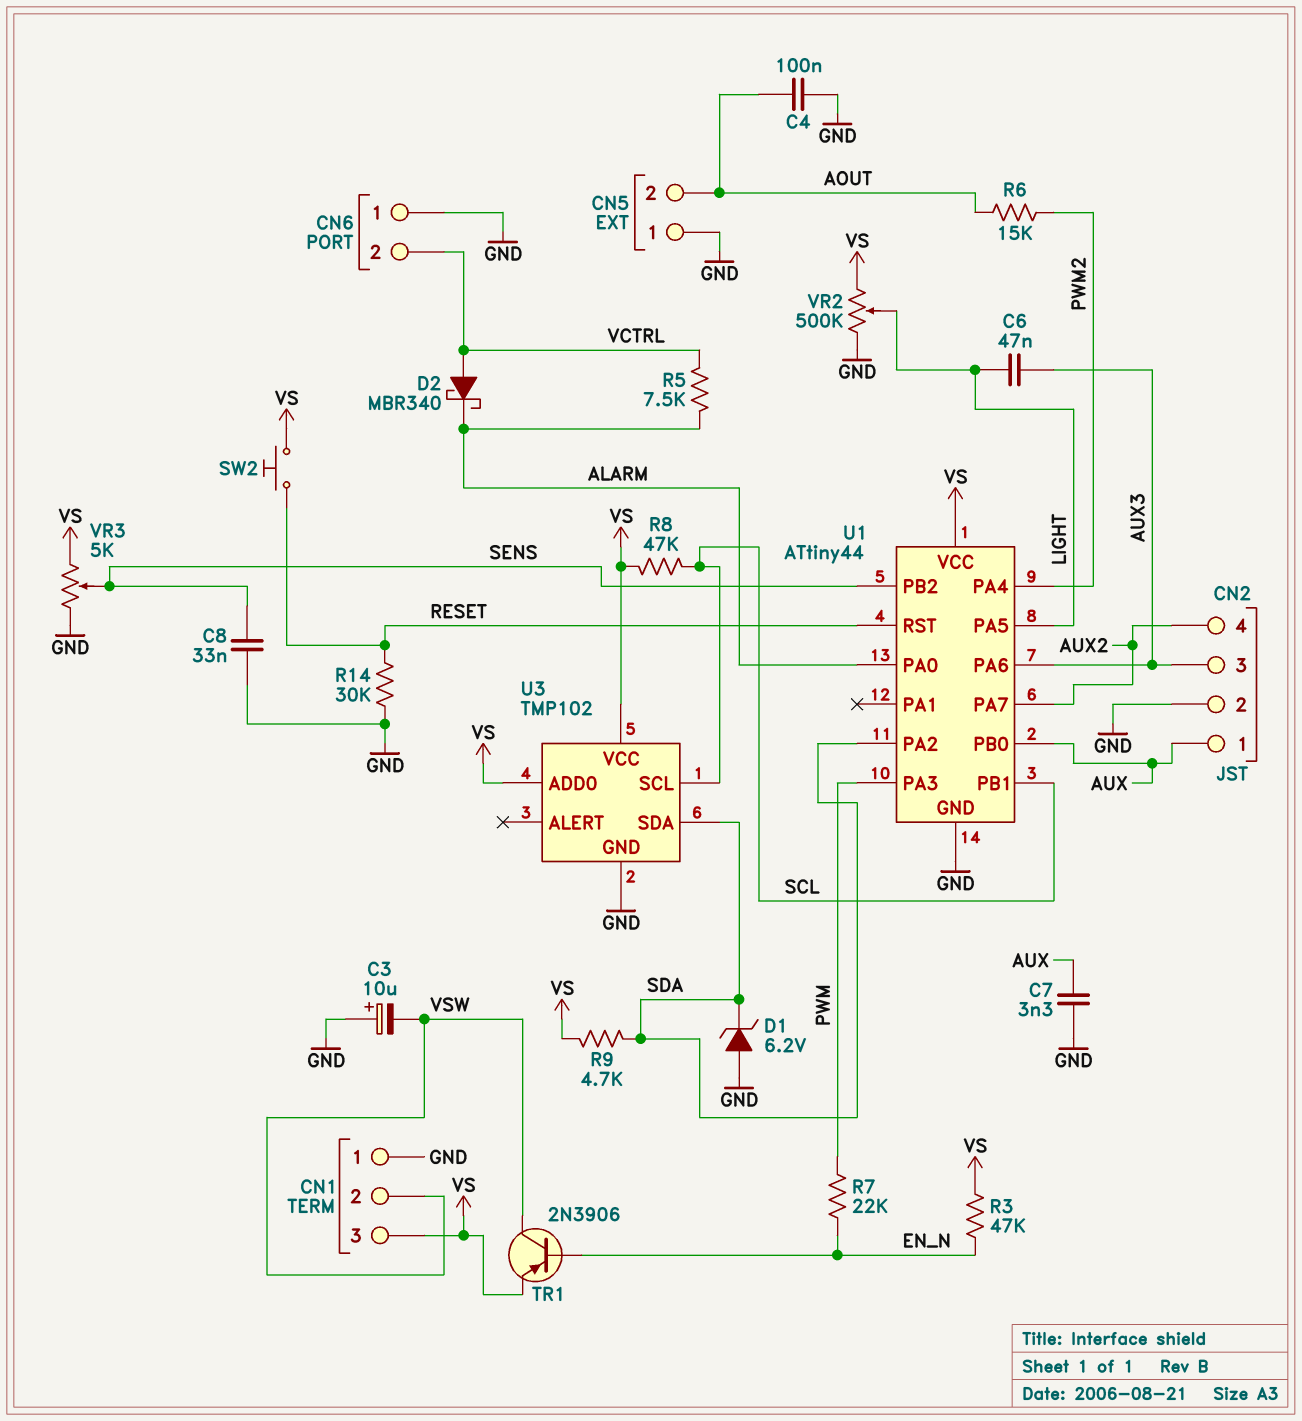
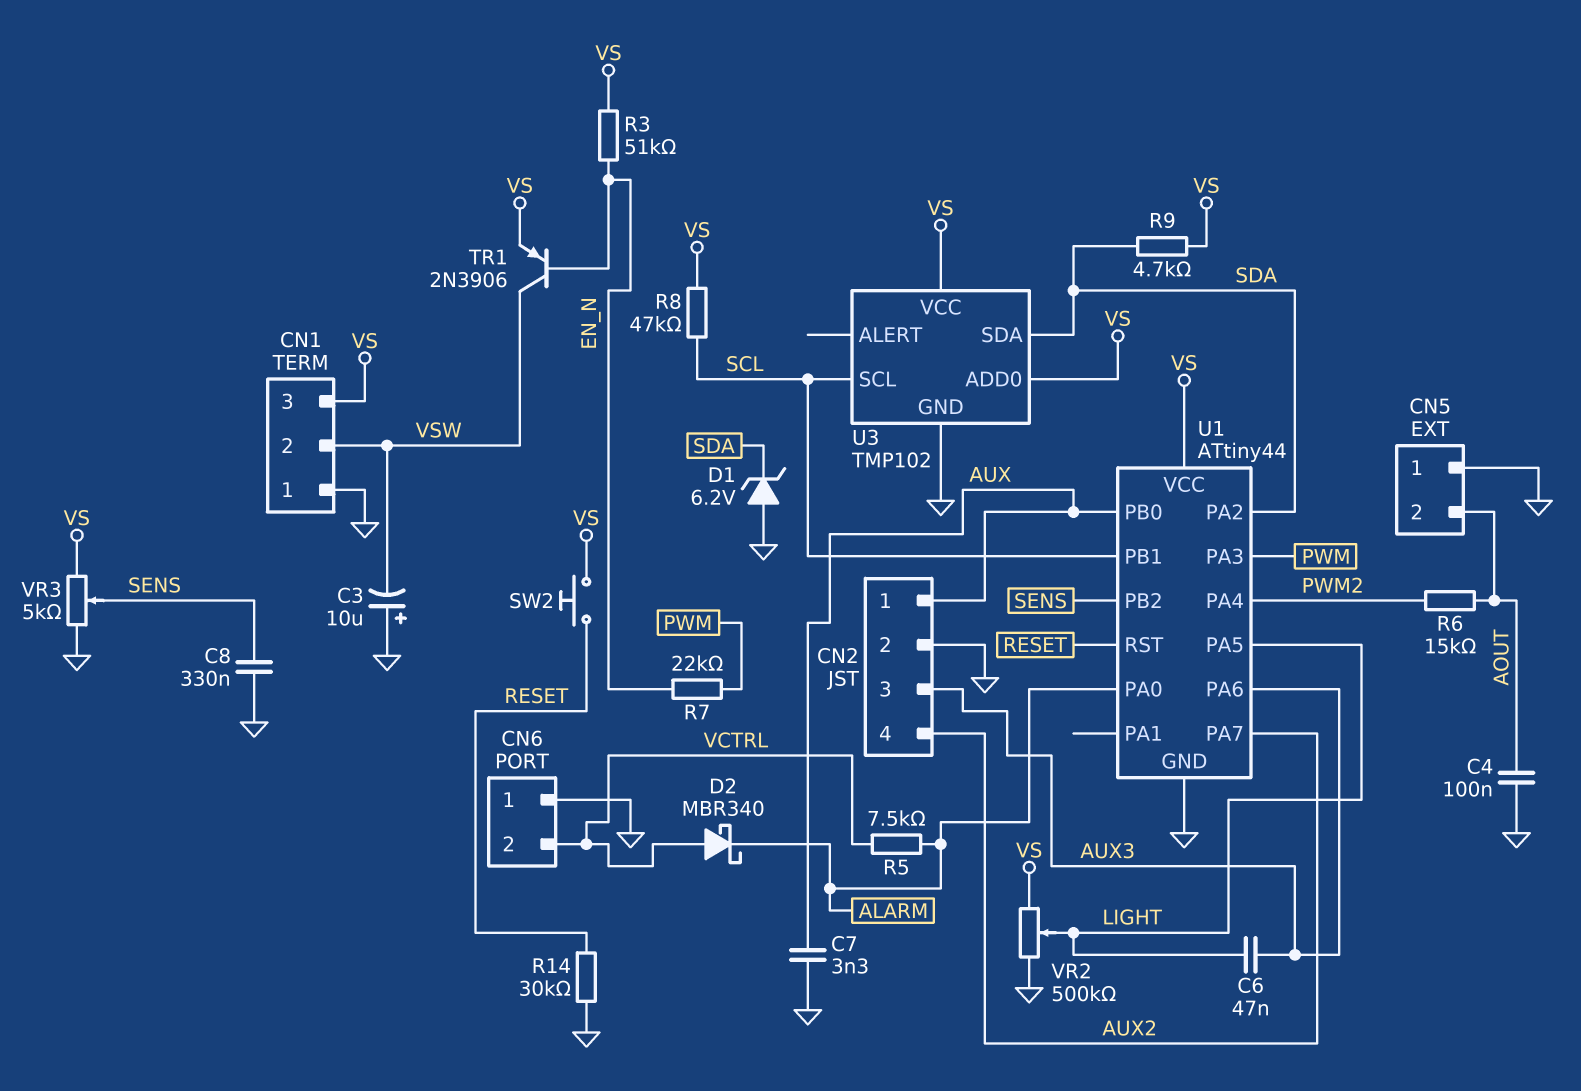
C8: 33nF (GND, SENS) -> 330nF (GND, SENS)
R3: 47k (EN_N, VS) -> 51k (EN_N, VS)

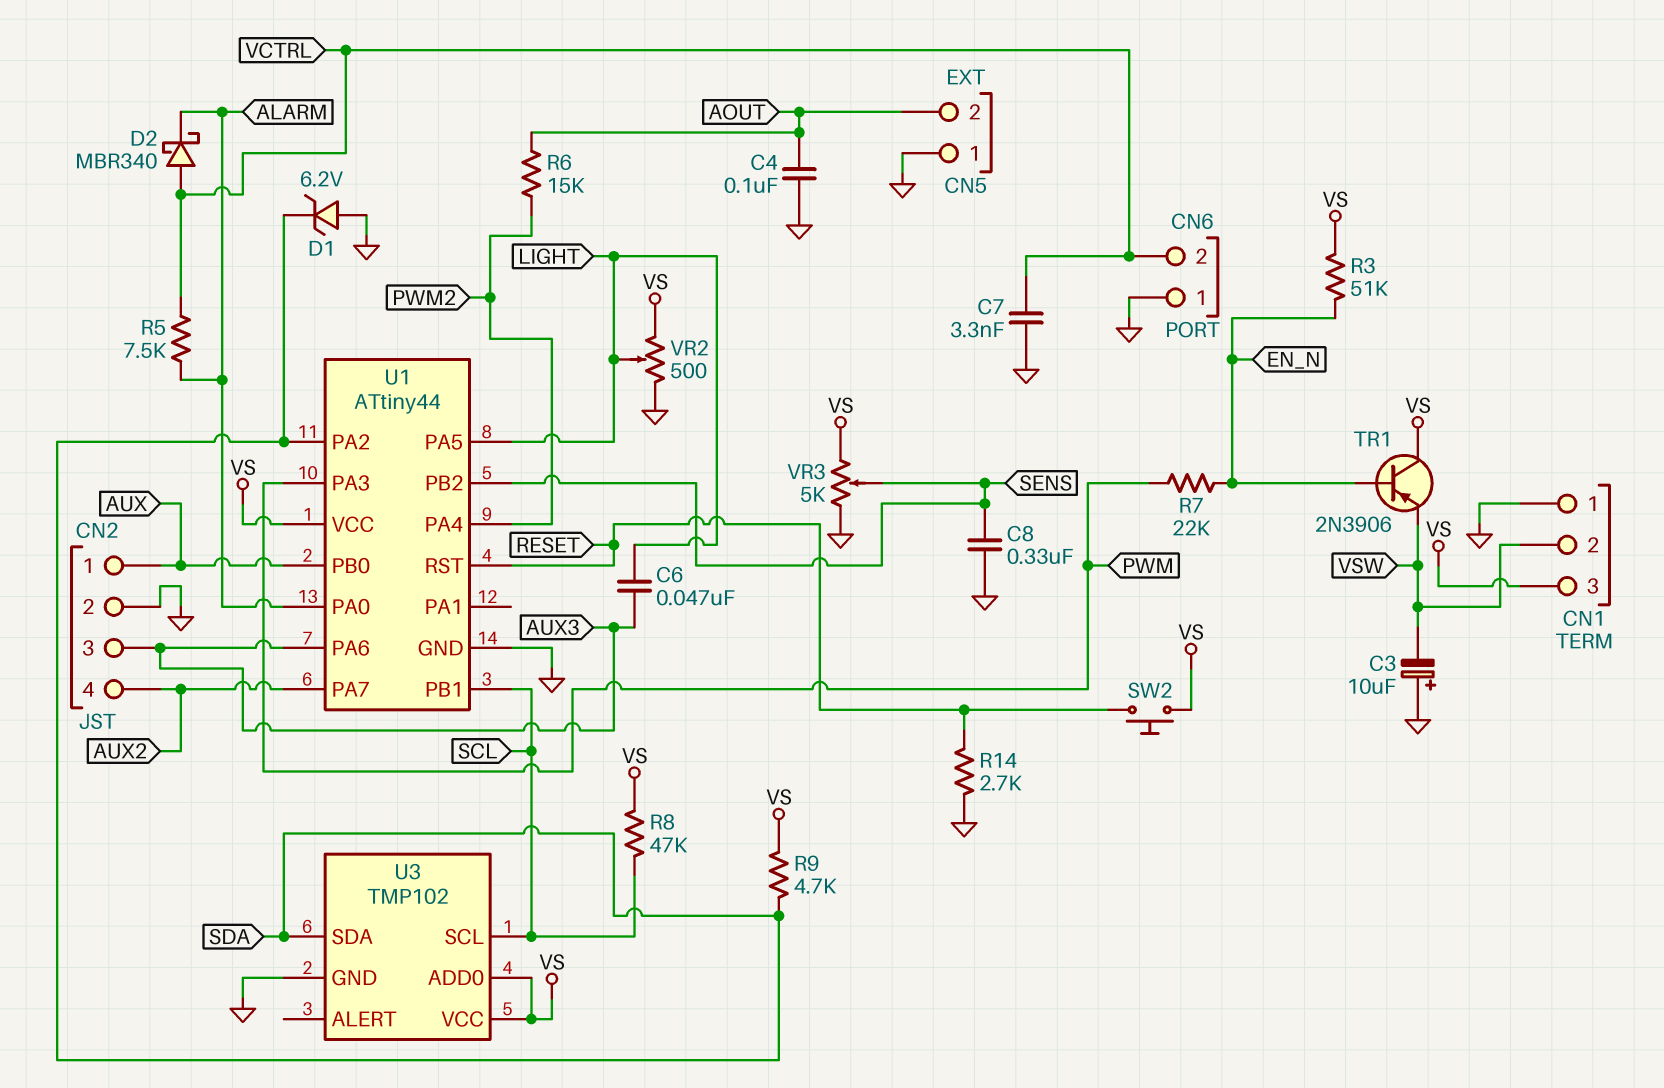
C7: 3.3nF (AUX, GND) -> 3.3nF (GND, VCTRL)
R14: 30k (GND, RESET) -> 2.7k (GND, RESET)
TR1: PNP 2N3906 (B EN_N, C VSW, E VS) -> PNP 2N3906 (B EN_N, C VS, E VSW)
VR2: 500k (GND, VS, wiper LIGHT) -> 500 (GND, VS, wiper LIGHT)

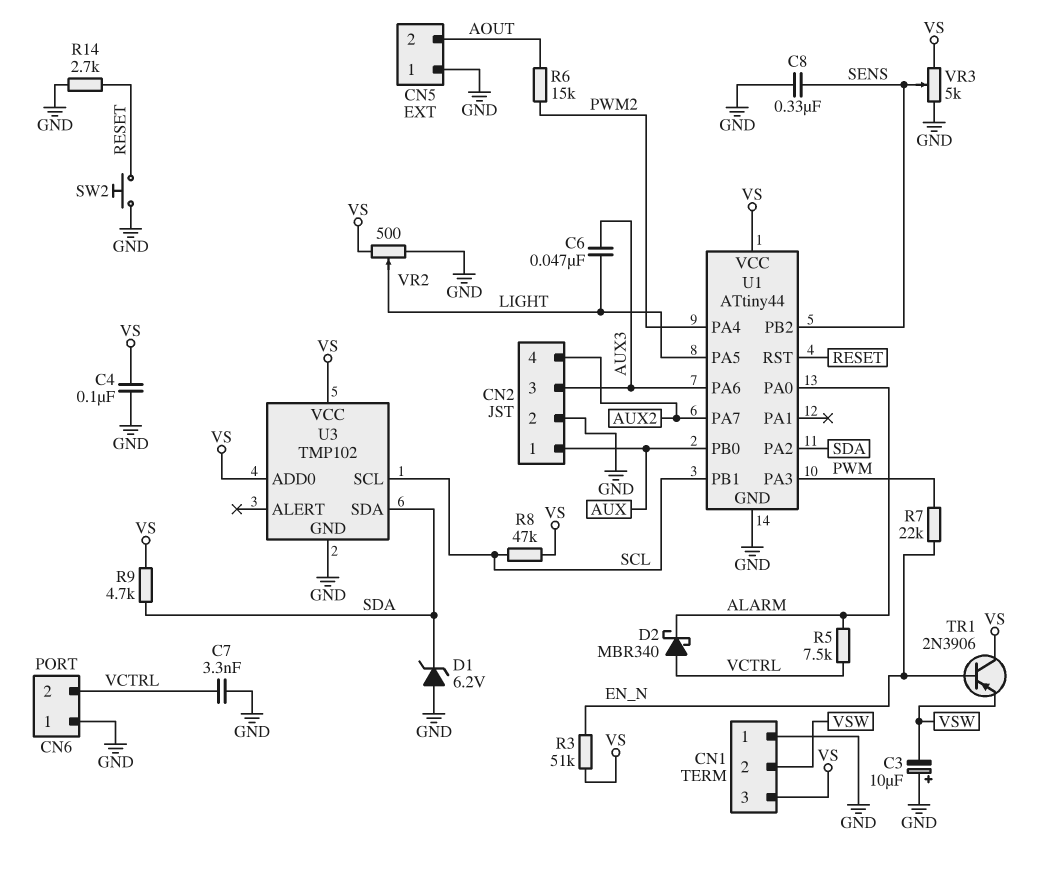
C4: 100nF (AOUT, GND) -> 100nF (GND, VS)
SW2: button (RESET, VS) -> button (GND, RESET)

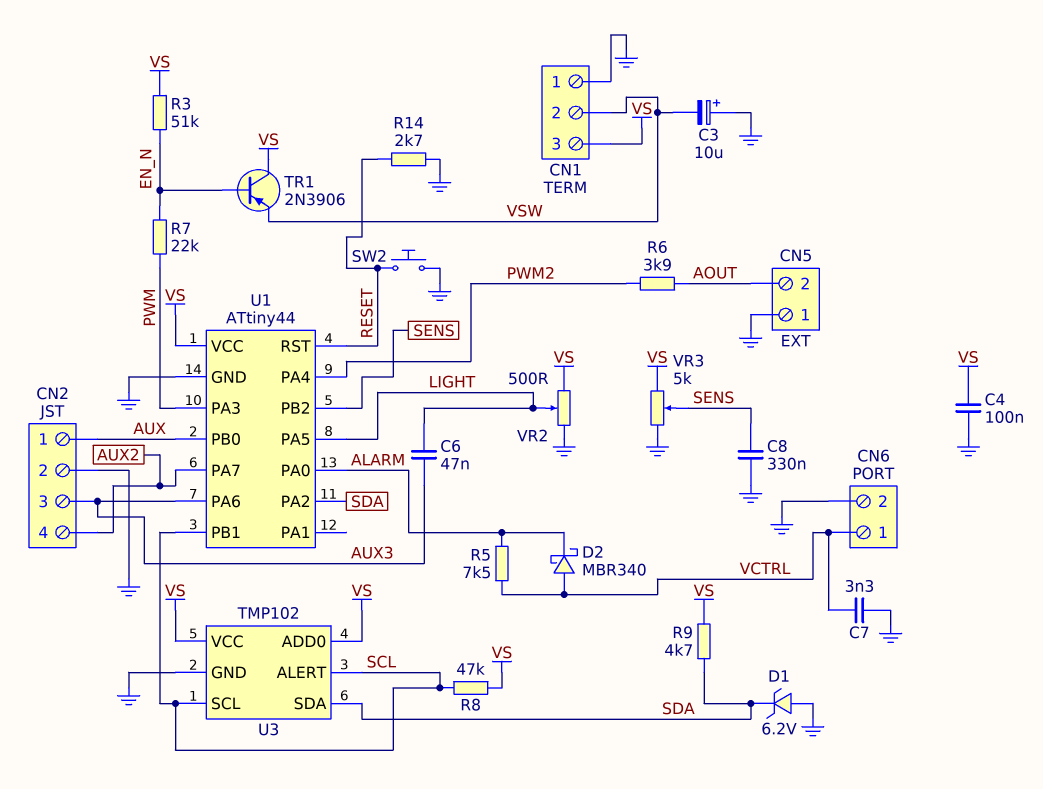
CN6 pin 1: GND -> VCTRL
CN6 pin 2: VCTRL -> GND
R6: 15k (AOUT, PWM2) -> 3.9k (AOUT, PWM2)
U3 pin ALERT: none -> SCL

